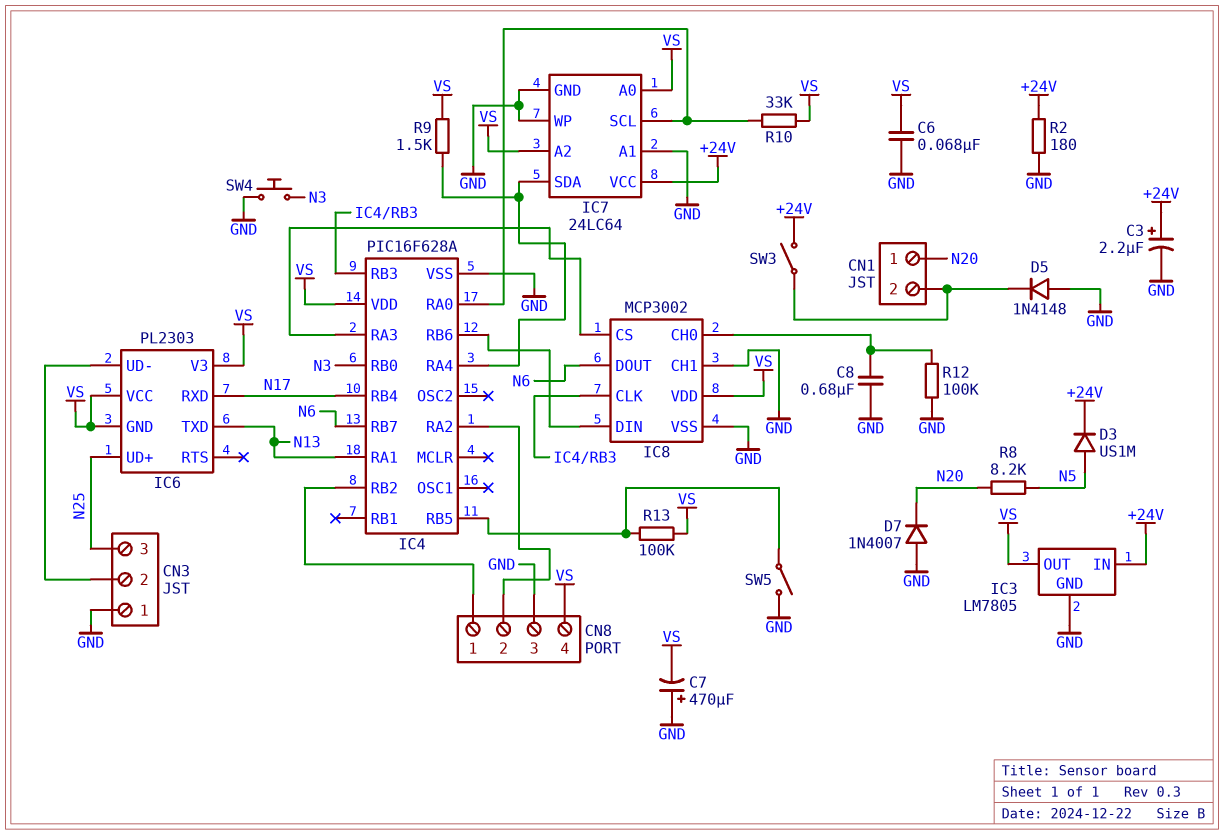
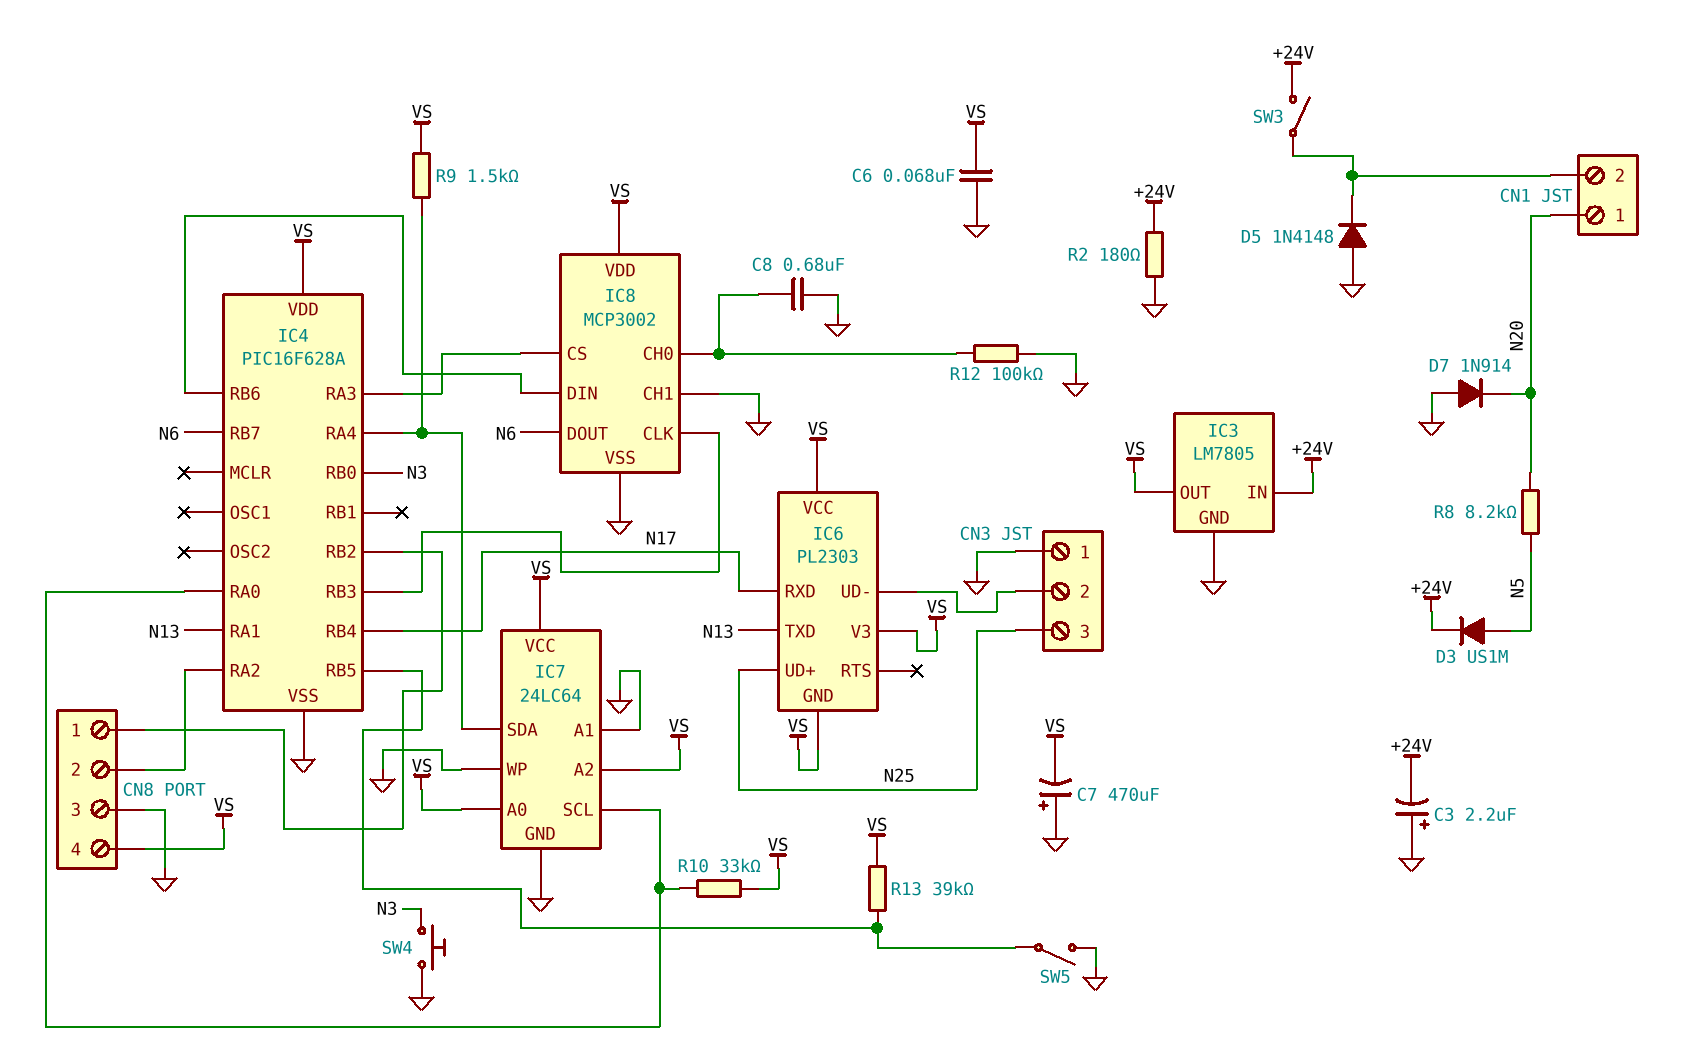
C3: 2.2uF (plus +24V, minus GND) -> 2.2uF (plus GND, minus +24V)
D7: diode 1N4007 (A GND, K N20) -> diode 1N914 (A GND, K N20)
IC7 pin VCC: +24V -> VS
R13: 100k (IC4/RB5, VS) -> 39k (IC4/RB5, VS)

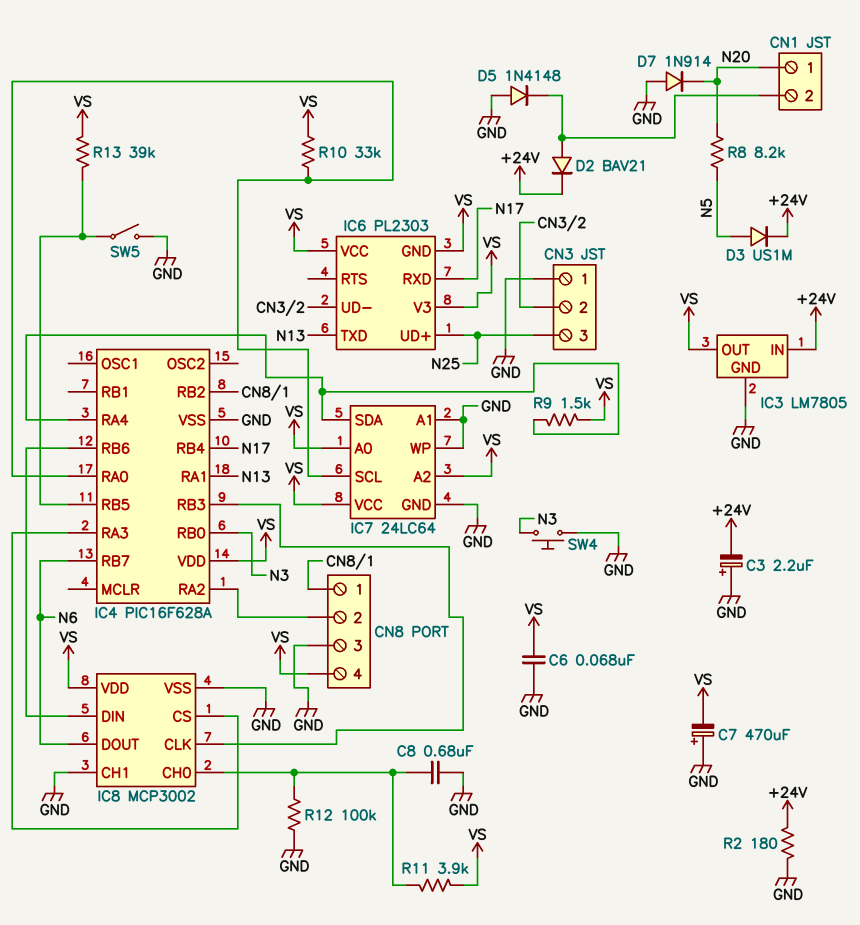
D2: none -> diode BAV21 (A CN1/2, K +24V)
R11: none -> 3.9k (IC8/CH0, VS)
SW3: switch (+24V, CN1/2) -> none

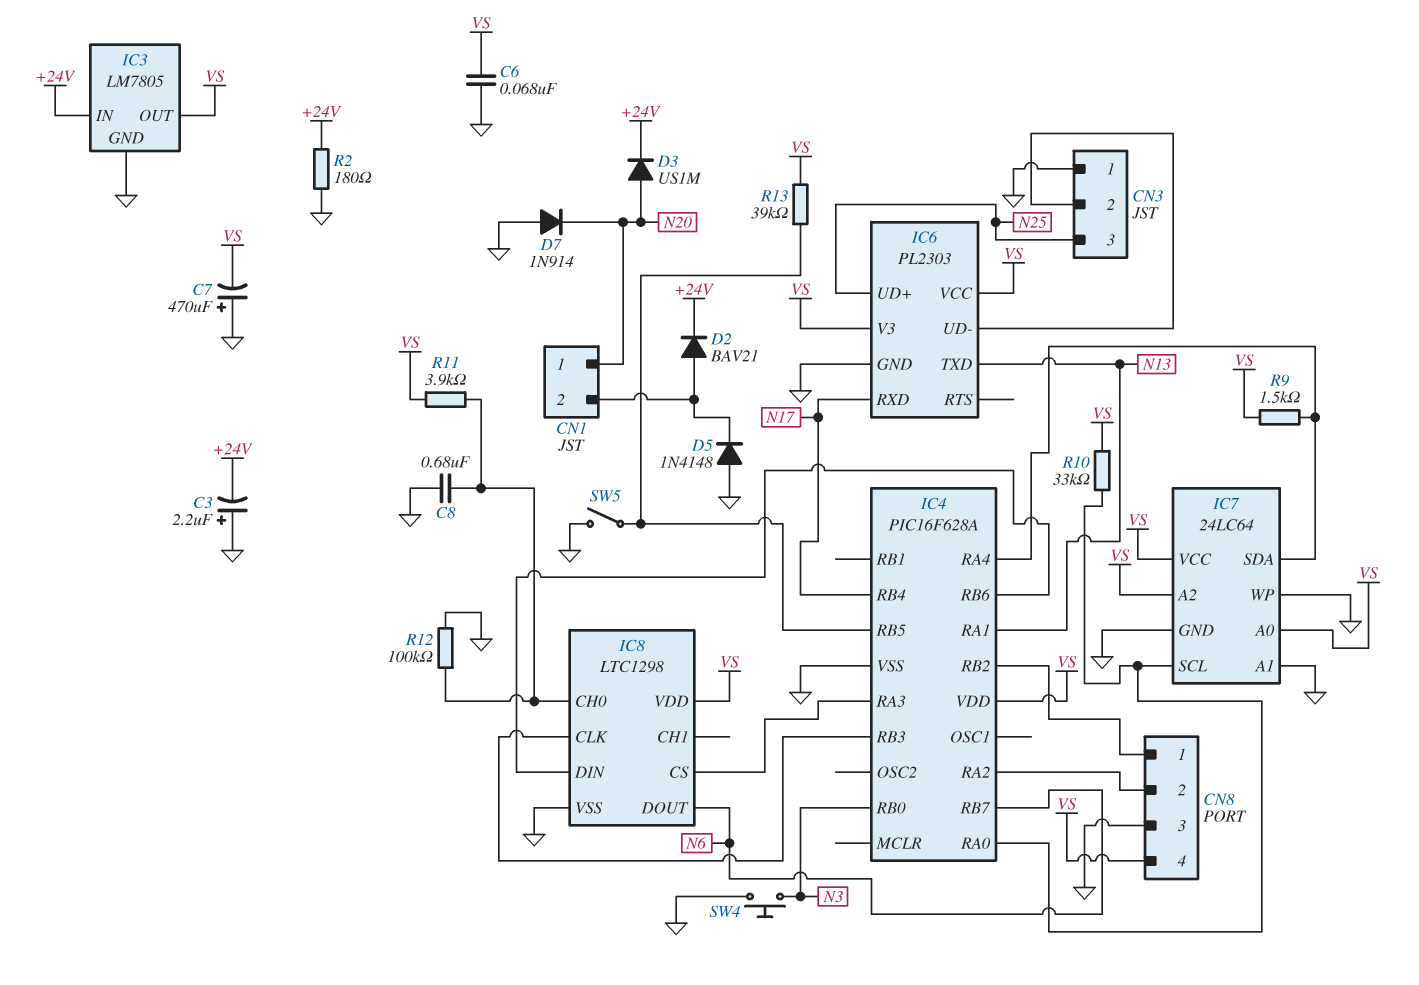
D3: diode US1M (A N5, K +24V) -> diode US1M (A N20, K +24V)
IC6 pin GND: VS -> GND
IC8: MCP3002 -> LTC1298
IC8 pin CH1: GND -> none
R8: 8.2k (N5, N20) -> none

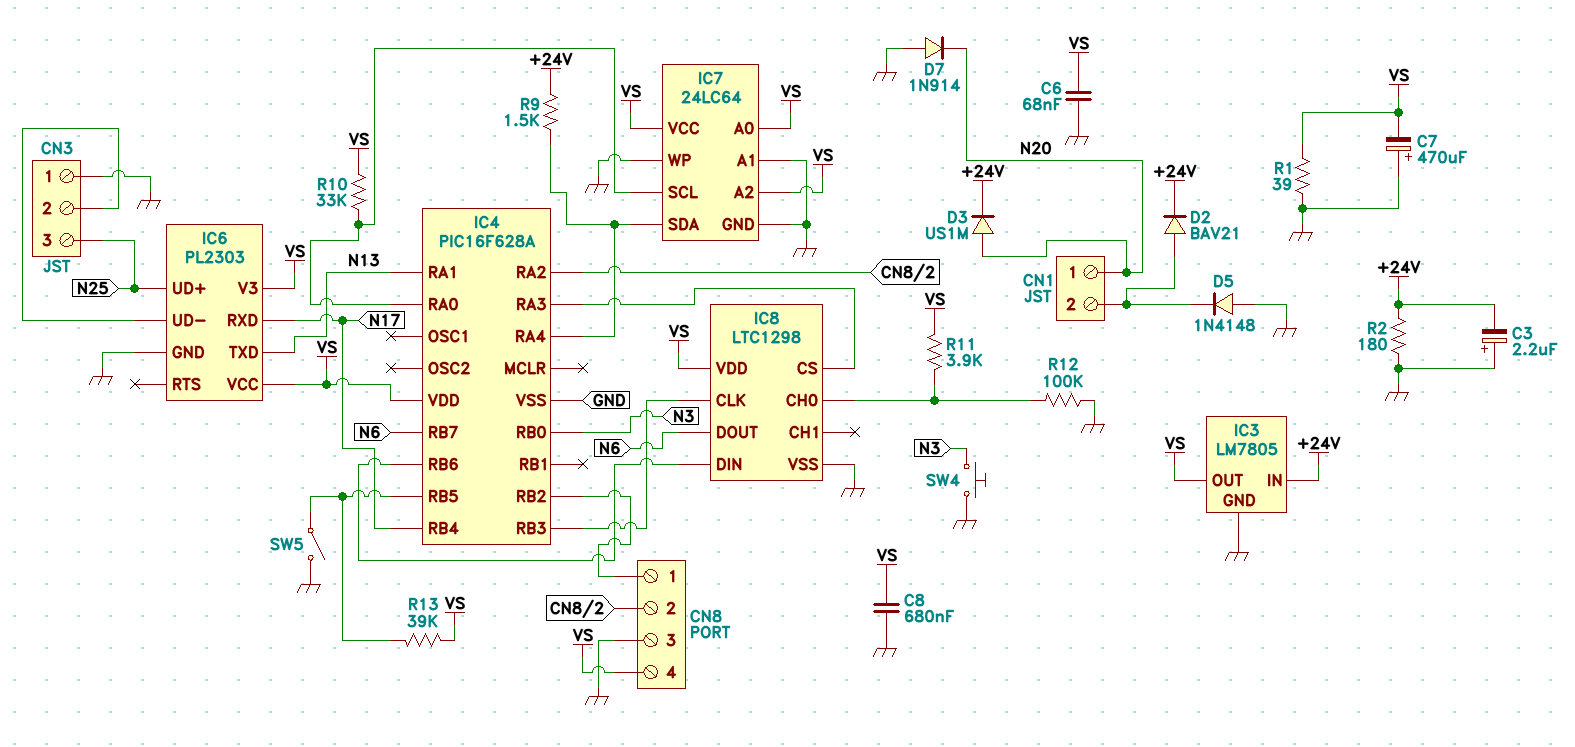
C8: 680nF (GND, IC8/CH0) -> 680nF (GND, VS)
R1: none -> 39 (GND, VS)
R9: 1.5k (IC4/RA4, VS) -> 1.5k (+24V, IC4/RA4)

